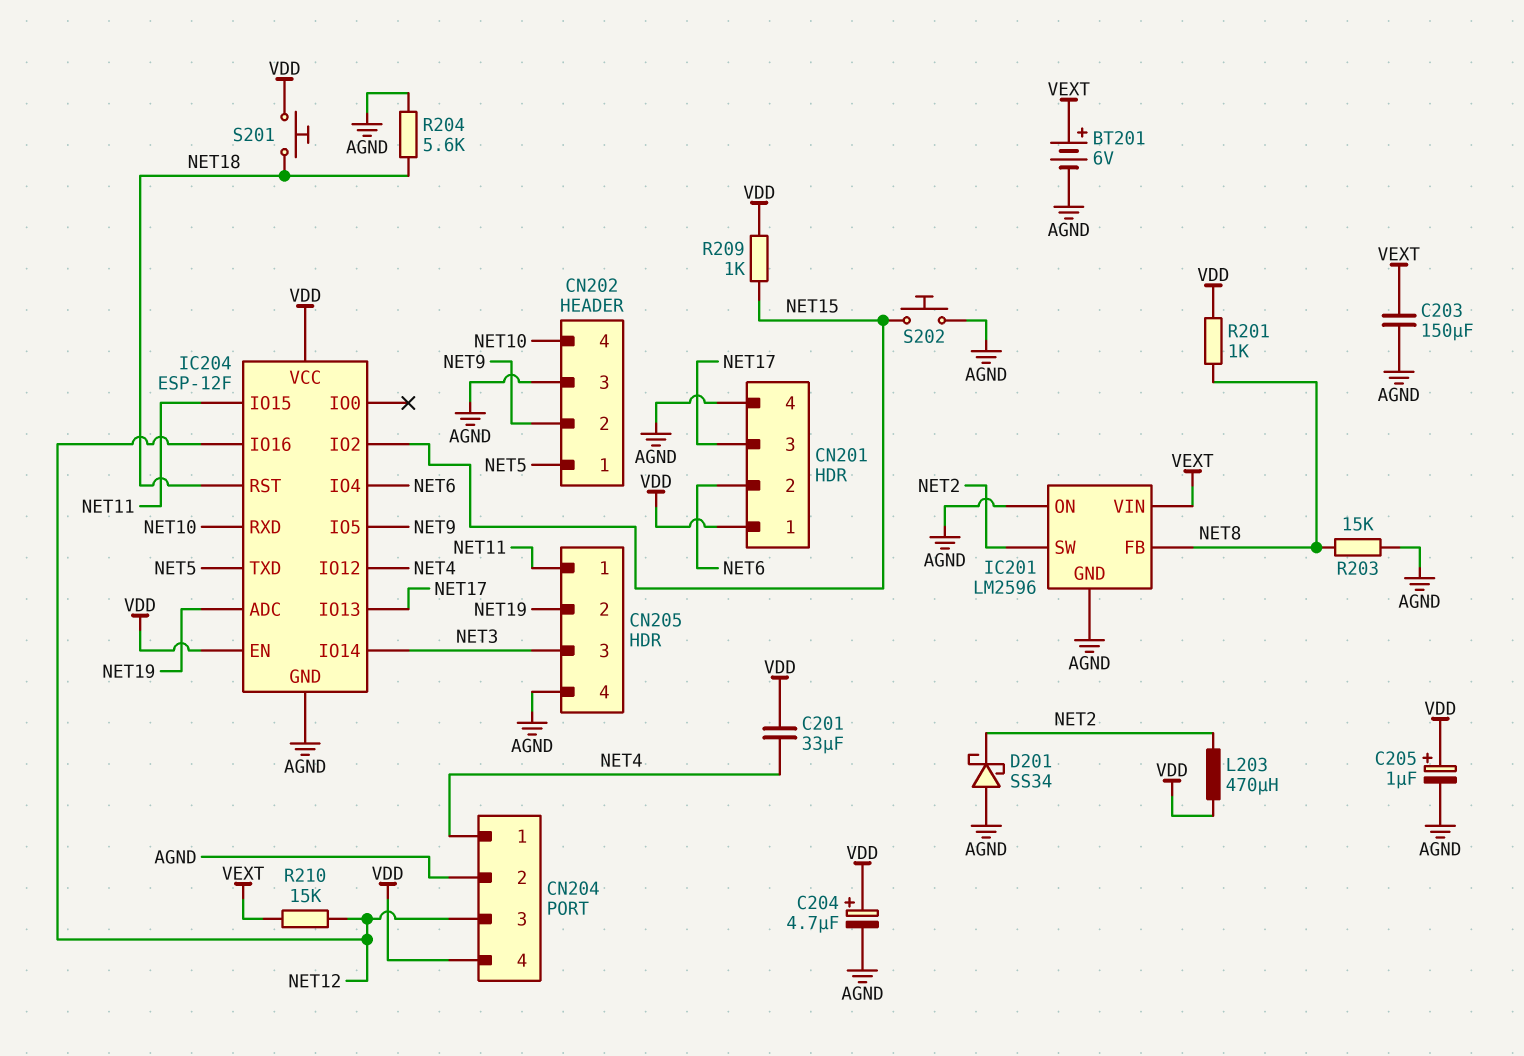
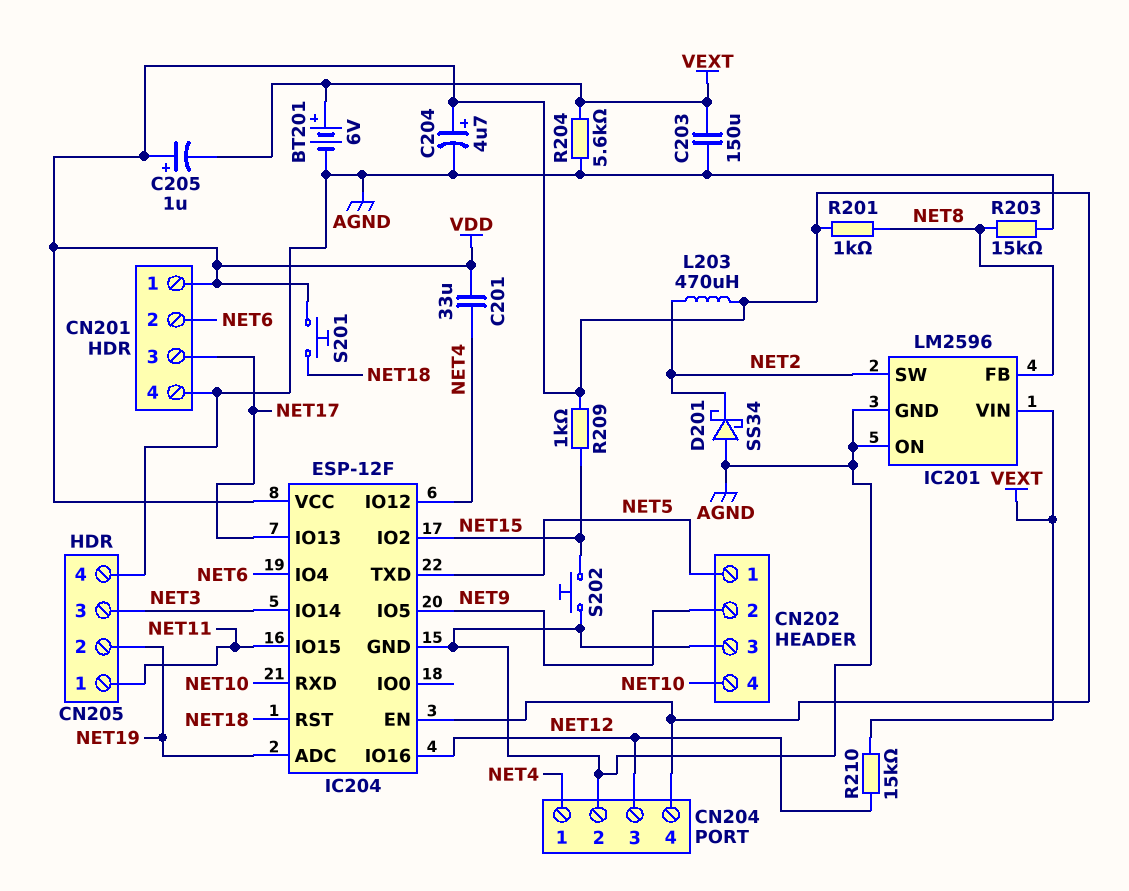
C205: 1uF (plus VDD, minus AGND) -> 1uF (plus VDD, minus VEXT)
R204: 5.6k (AGND, NET18) -> 5.6k (AGND, VEXT)

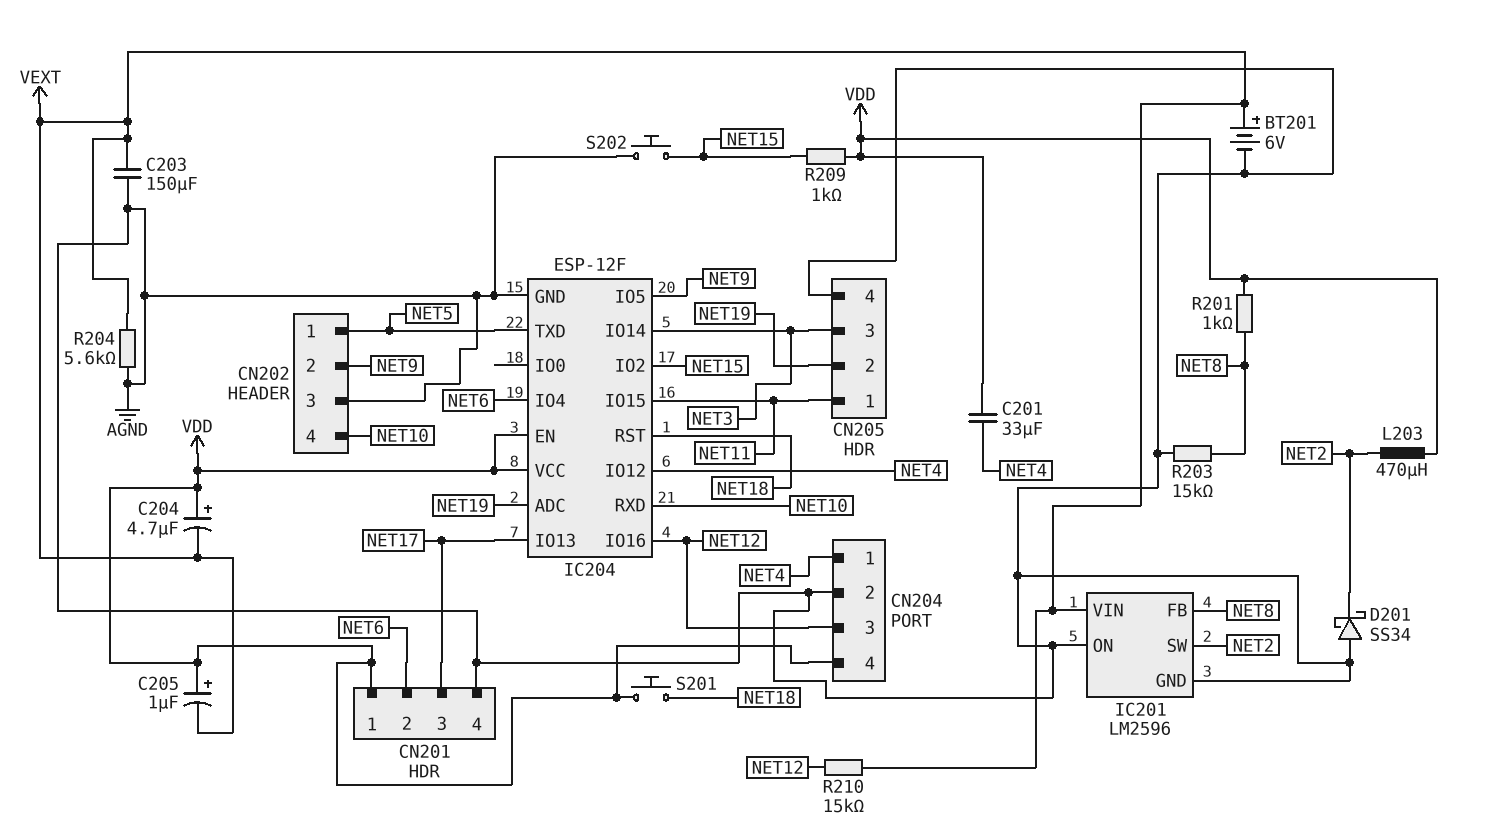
C204: 4.7uF (plus VDD, minus AGND) -> 4.7uF (plus VDD, minus VEXT)

